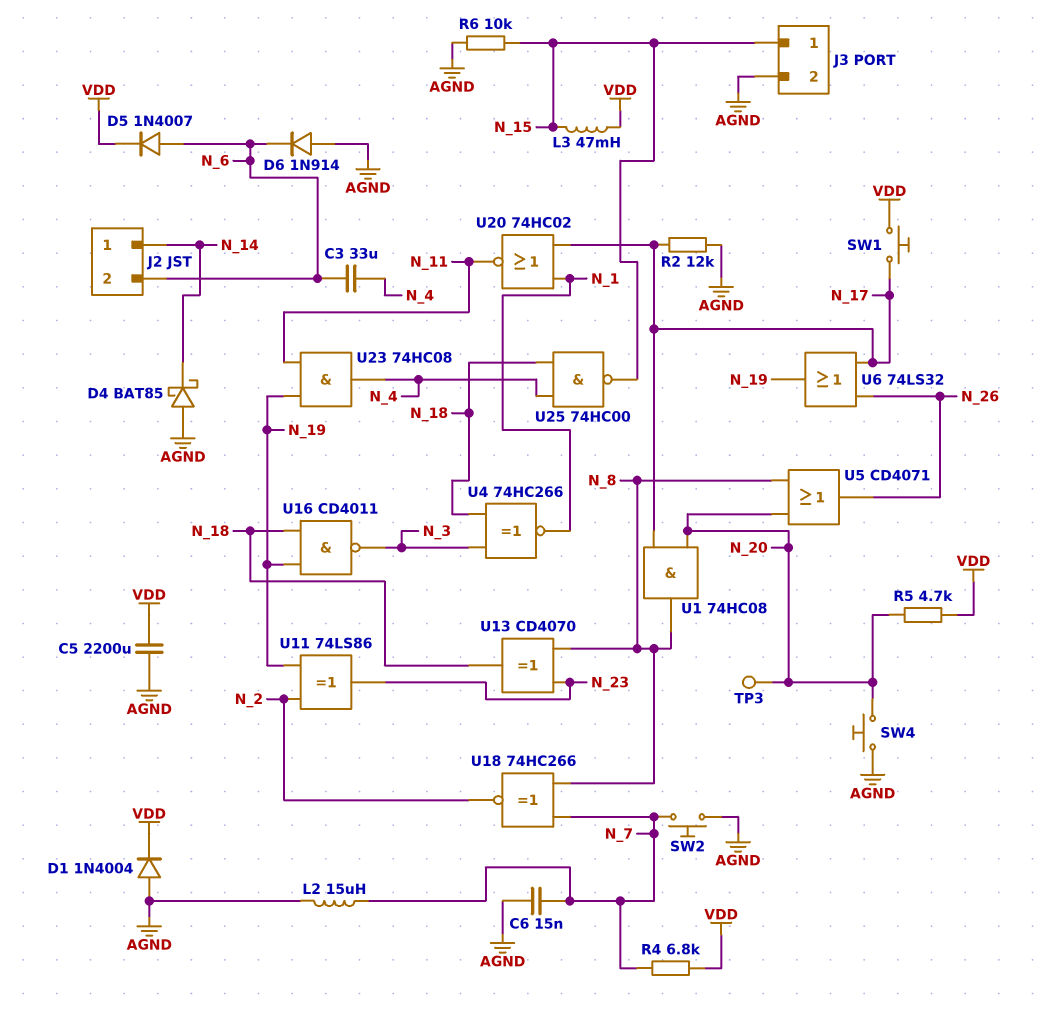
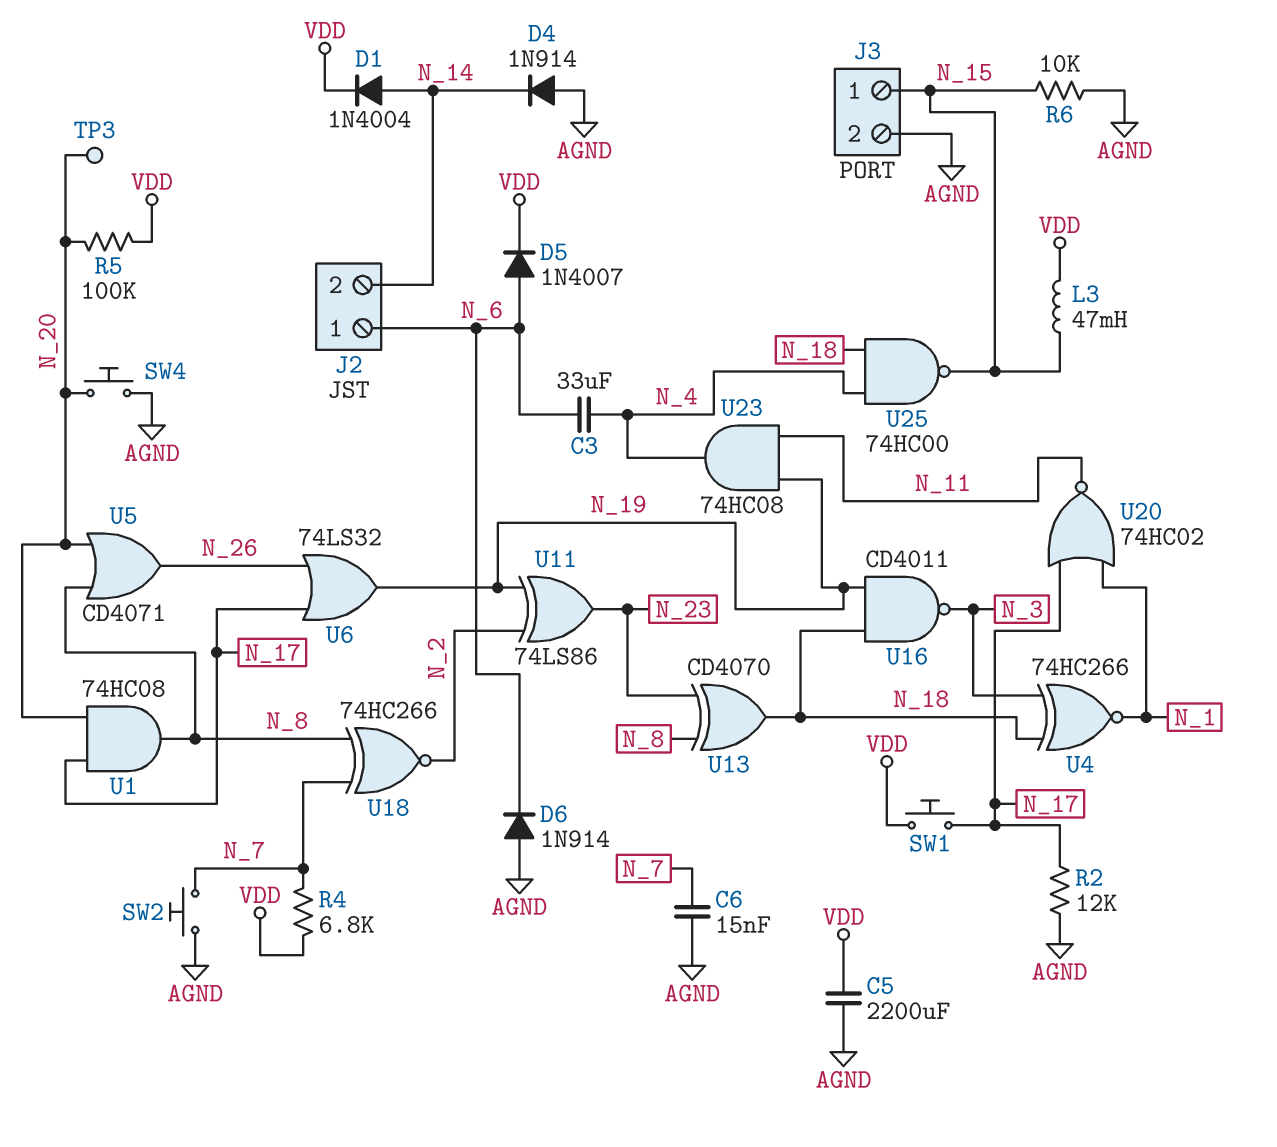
D1: diode 1N4004 (A AGND, K VDD) -> diode 1N4004 (A N_14, K VDD)
D4: schottky BAT85 (A AGND, K N_14) -> diode 1N914 (A AGND, K N_14)
J2 pin 1: N_14 -> N_6
J2 pin 2: N_6 -> N_14
L2: 15uH (AGND, N_7) -> none
R5: 4.7k (N_20, VDD) -> 100k (N_20, VDD)

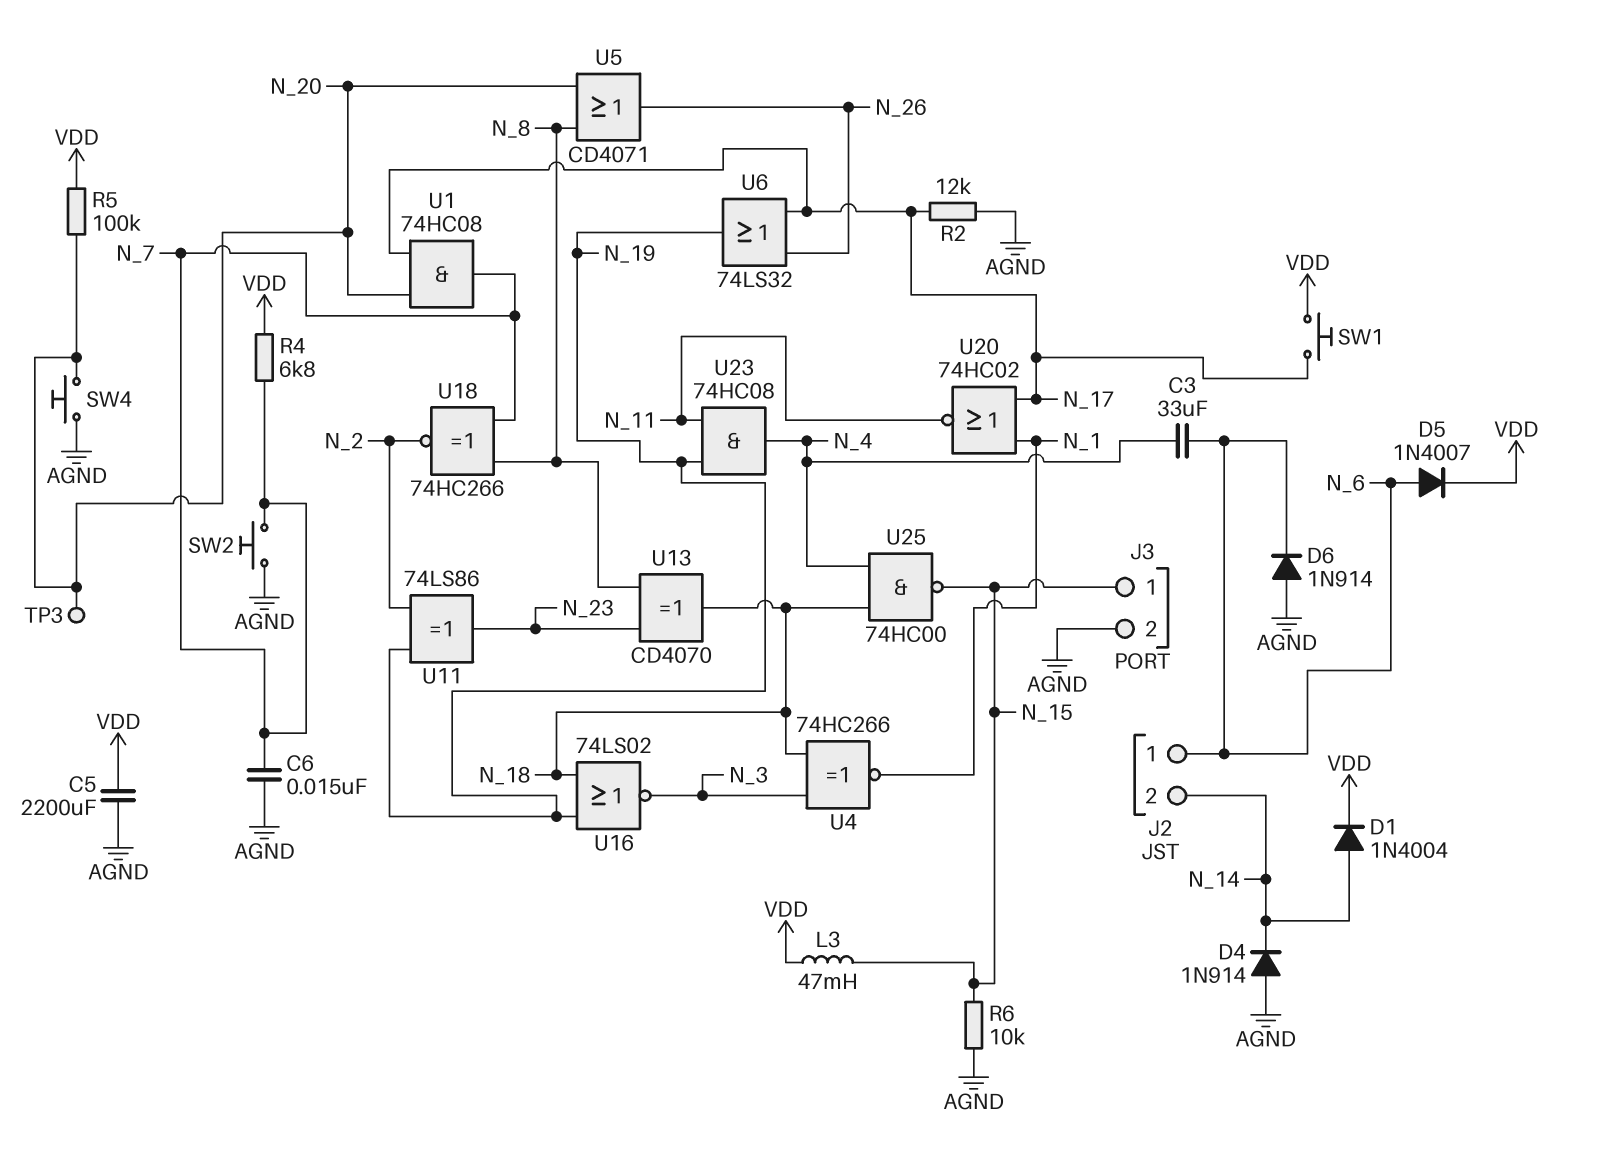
U1: AND 74HC08 (in N_17, in N_20, out N_8) -> AND 74HC08 (in N_17, in N_20, out N_7)
U16: NAND CD4011 (in N_18, in N_19, out N_3) -> NOR 74LS02 (in N_18, in N_19, out N_3)

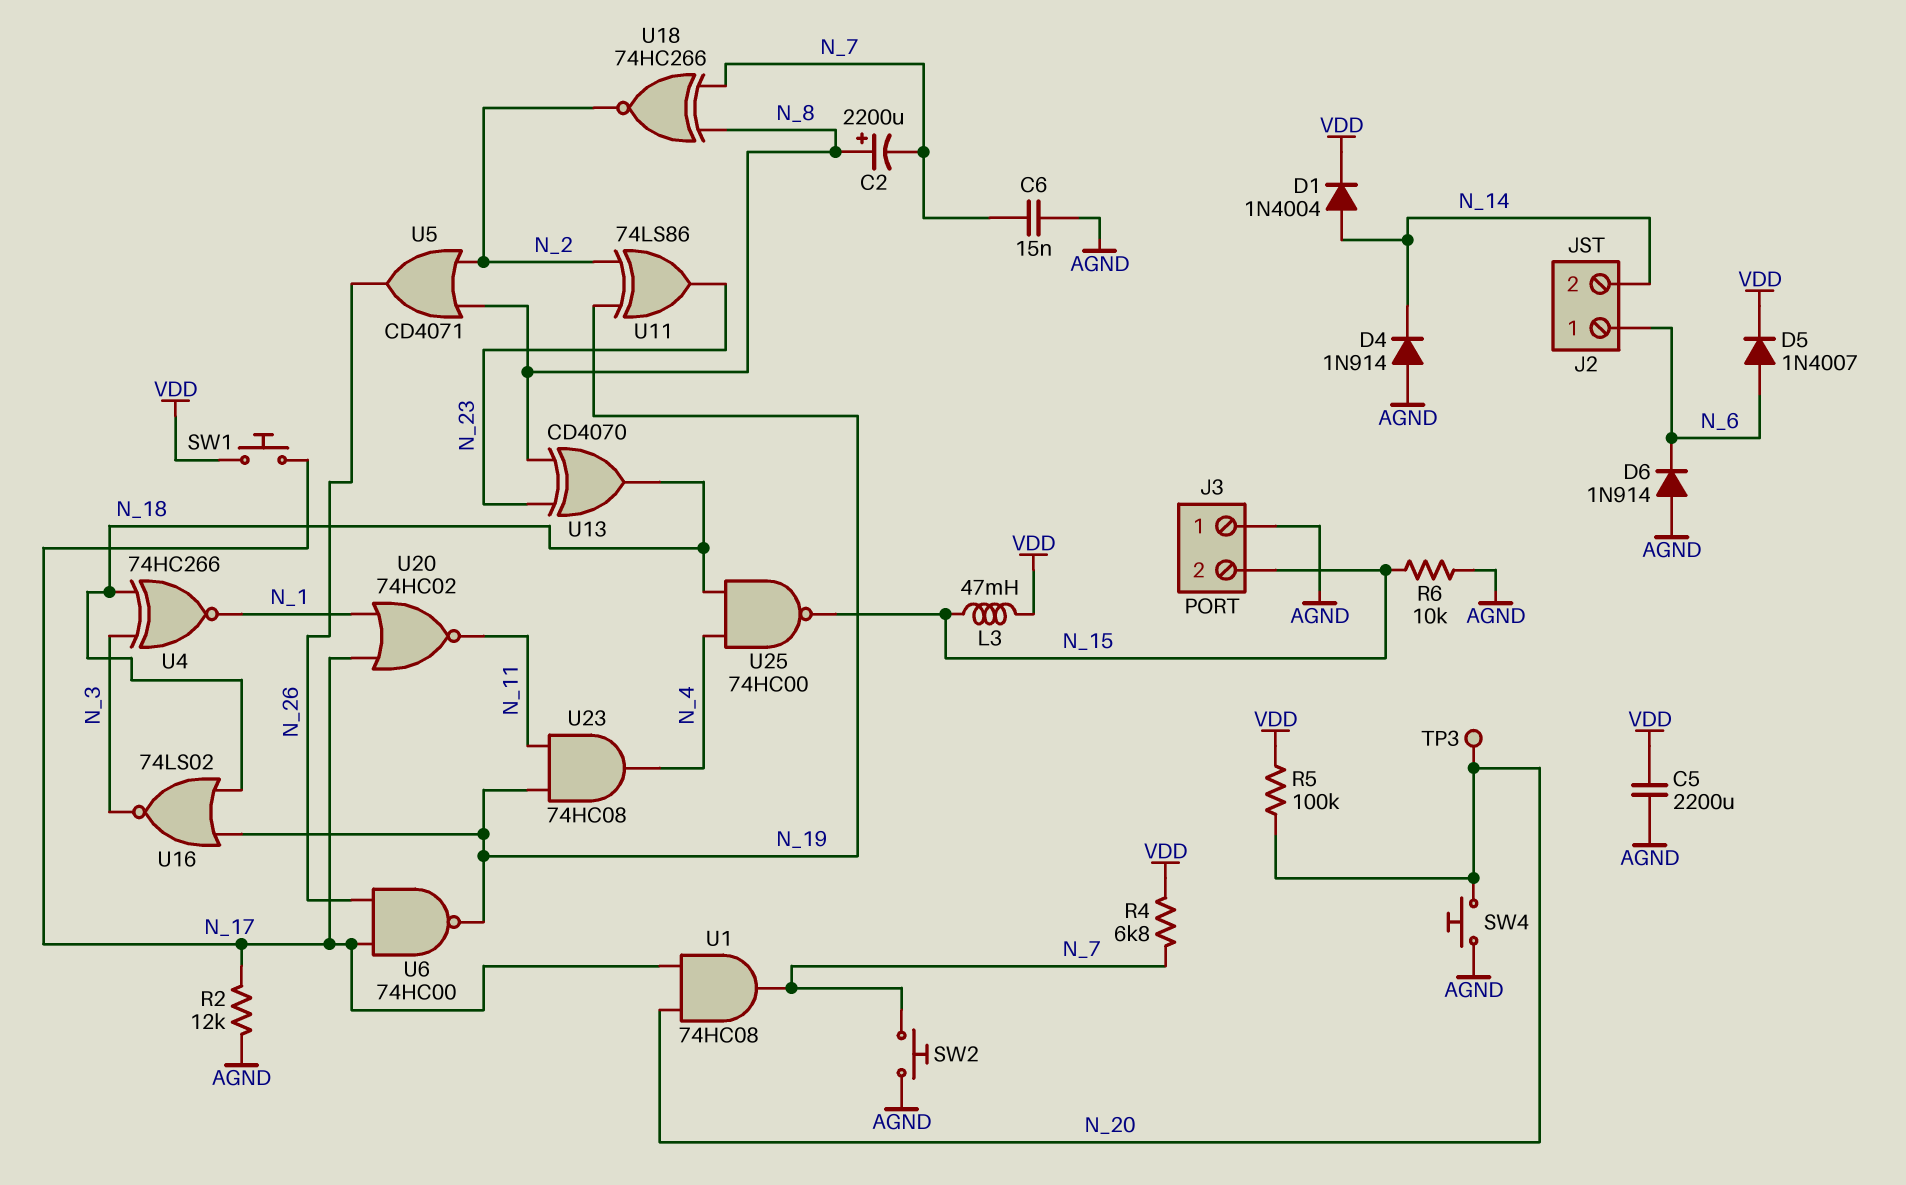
C2: none -> 2200uF (plus N_8, minus N_7)
C3: 33uF (N_4, N_6) -> none
J3 pin 1: N_15 -> AGND
J3 pin 2: AGND -> N_15
U5: OR CD4071 (in N_8, in N_20, out N_26) -> OR CD4071 (in N_2, in N_8, out N_26)
U6: OR 74LS32 (in N_17, in N_26, out N_19) -> NAND 74HC00 (in N_17, in N_26, out N_19)

